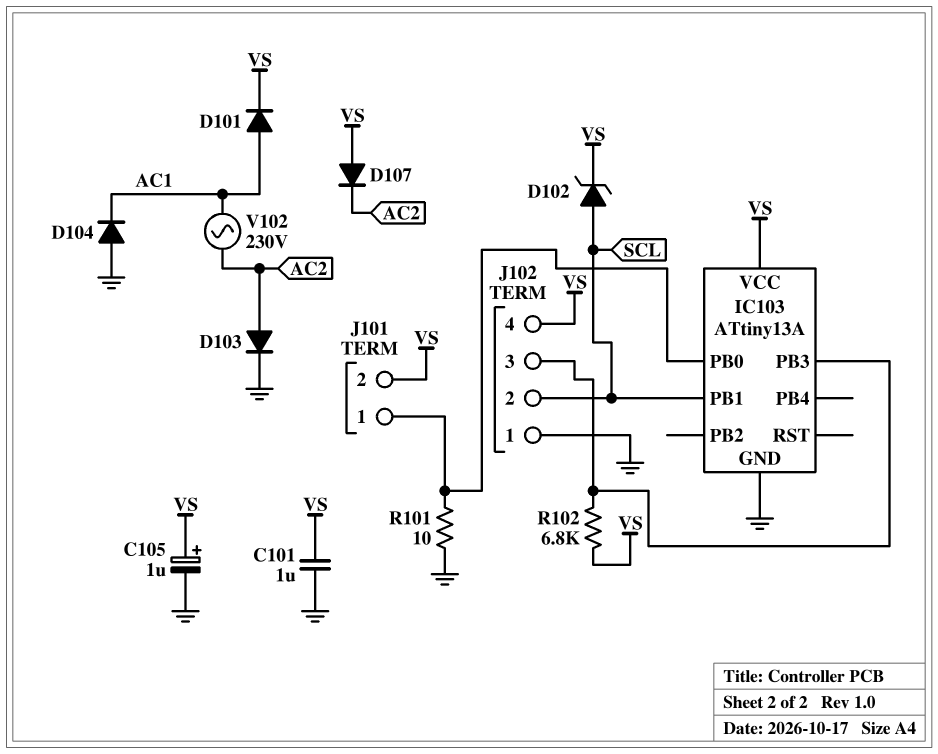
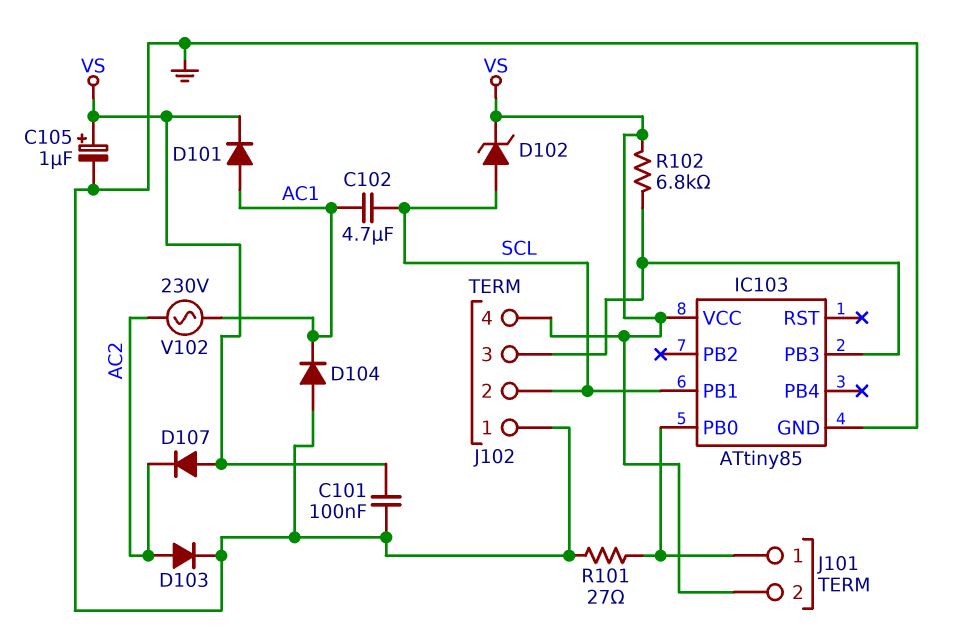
C101: 1uF (GND, VS) -> 100nF (GND, VS)
C102: none -> 4.7uF (AC1, SCL)
IC103: ATtiny13A -> ATtiny85
R101: 10 (GND, IC103/PB0) -> 27 (GND, IC103/PB0)

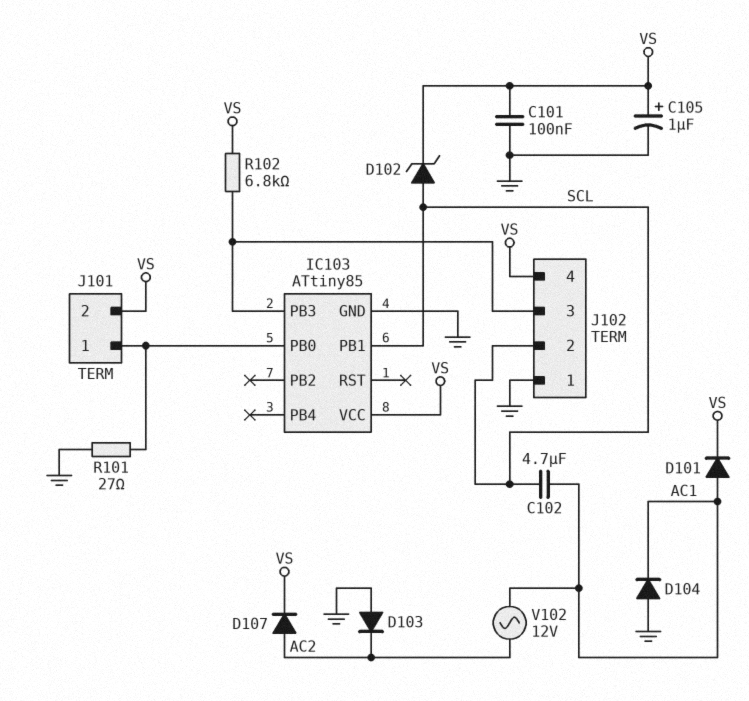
D103: diode (A AC2, K GND) -> diode (A GND, K AC2)
D107: diode (A VS, K AC2) -> diode (A AC2, K VS)
V102: AC 230V (AC1, AC2) -> AC 12V (AC1, AC2)

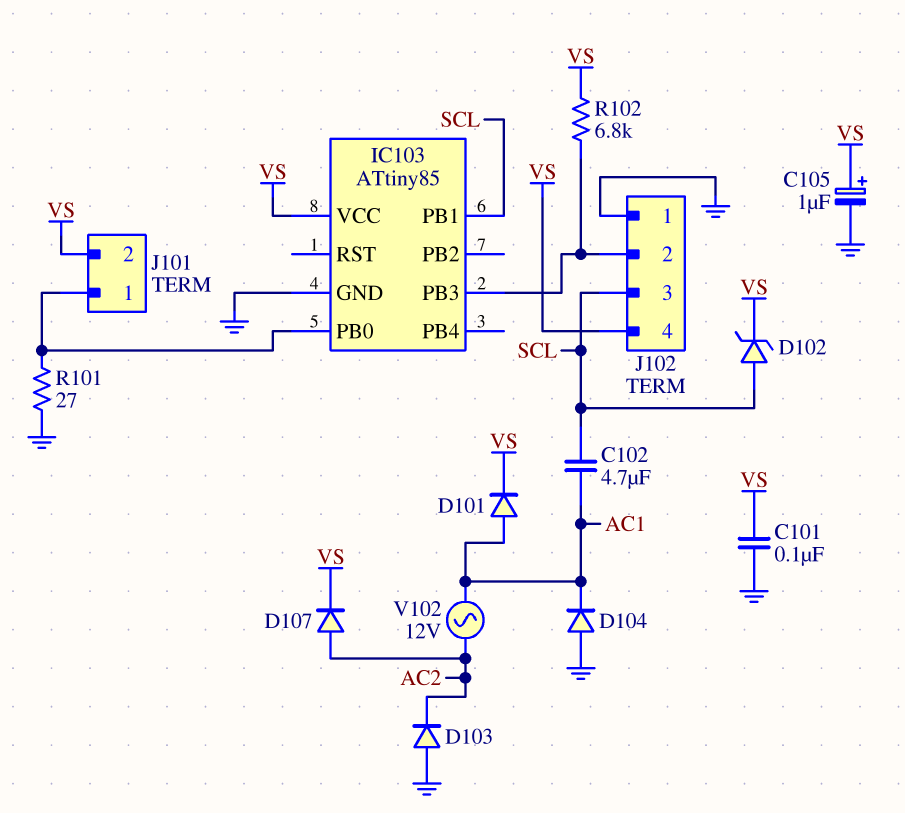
J102 pin 2: SCL -> IC103/PB3
J102 pin 3: IC103/PB3 -> SCL

